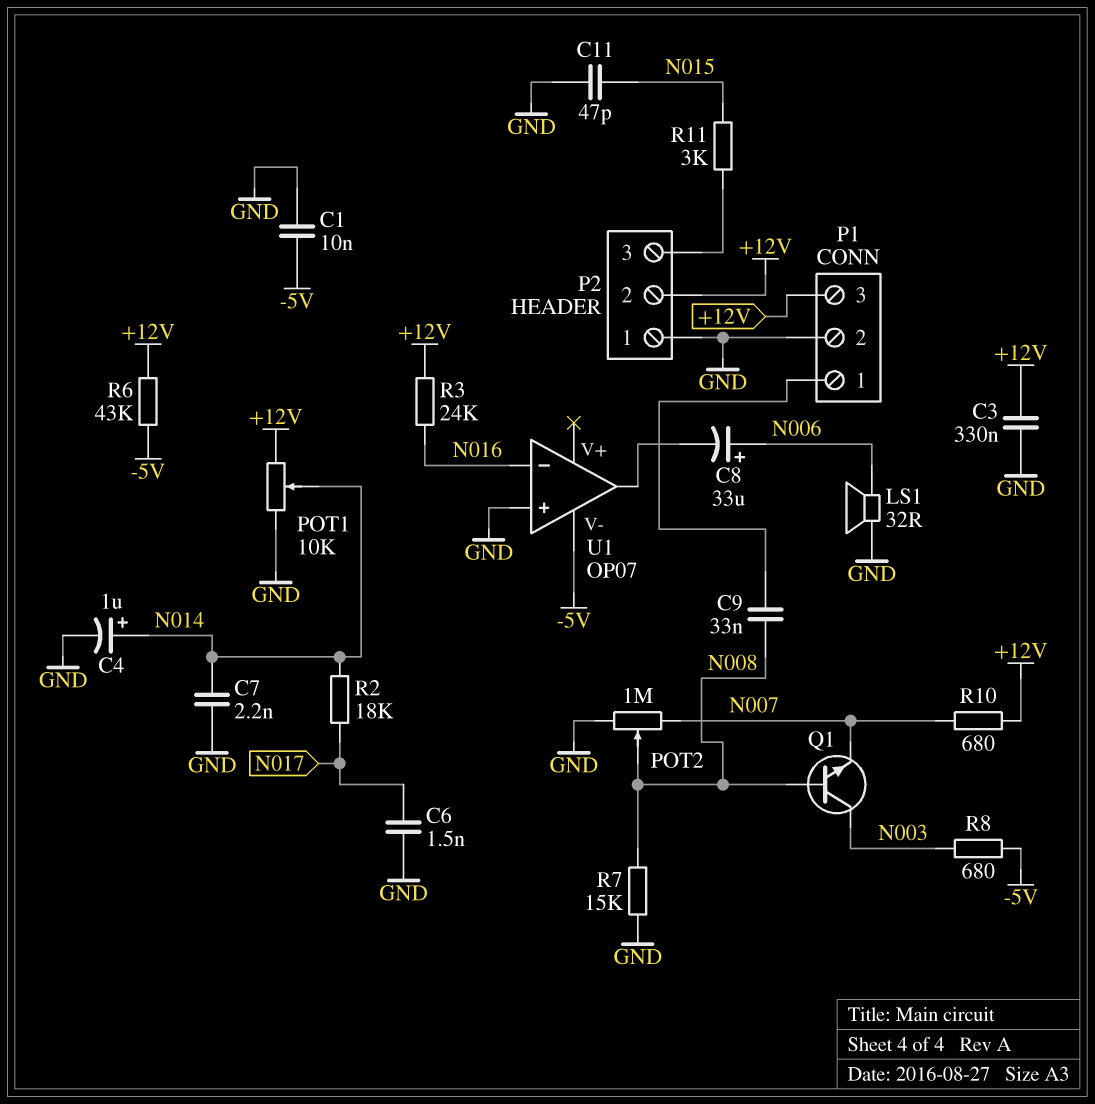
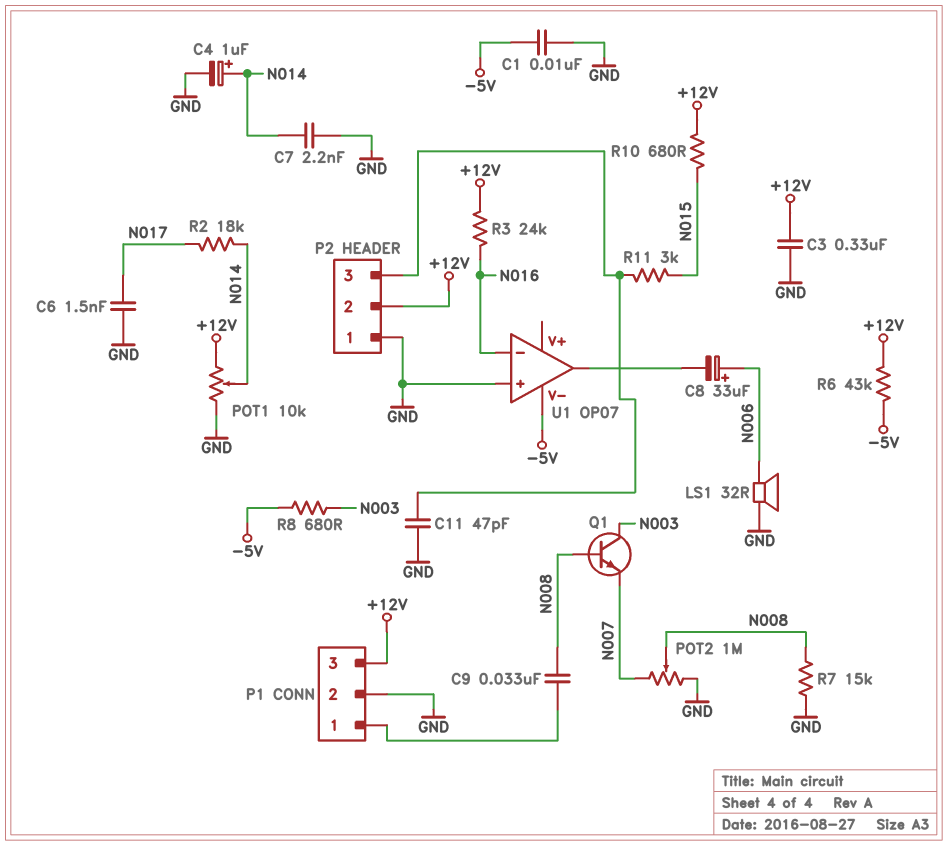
C11: 47pF (GND, N015) -> 47pF (GND, P2/3)
R10: 680 (+12V, N007) -> 680 (+12V, N015)

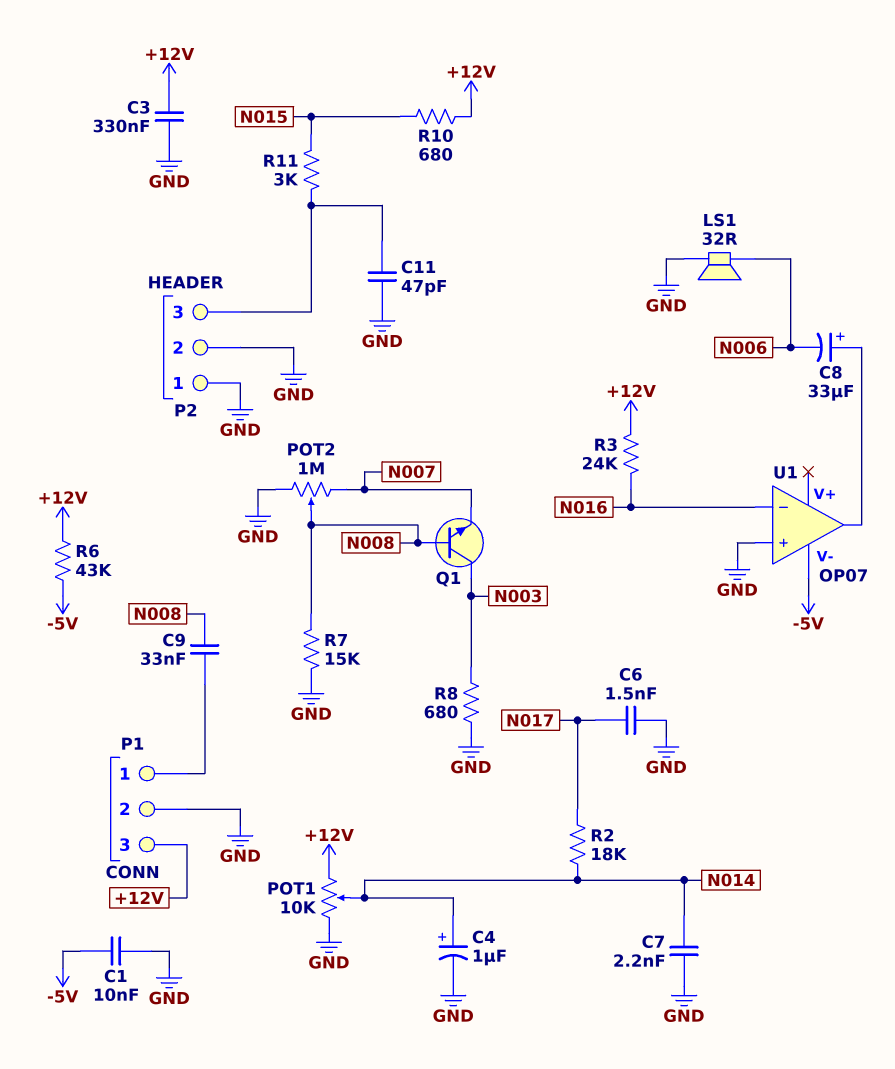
C8: 33uF (plus N006, minus U1/out) -> 33uF (plus U1/out, minus N006)
P2 pin 2: +12V -> GND
R8: 680 (-5V, N003) -> 680 (GND, N003)

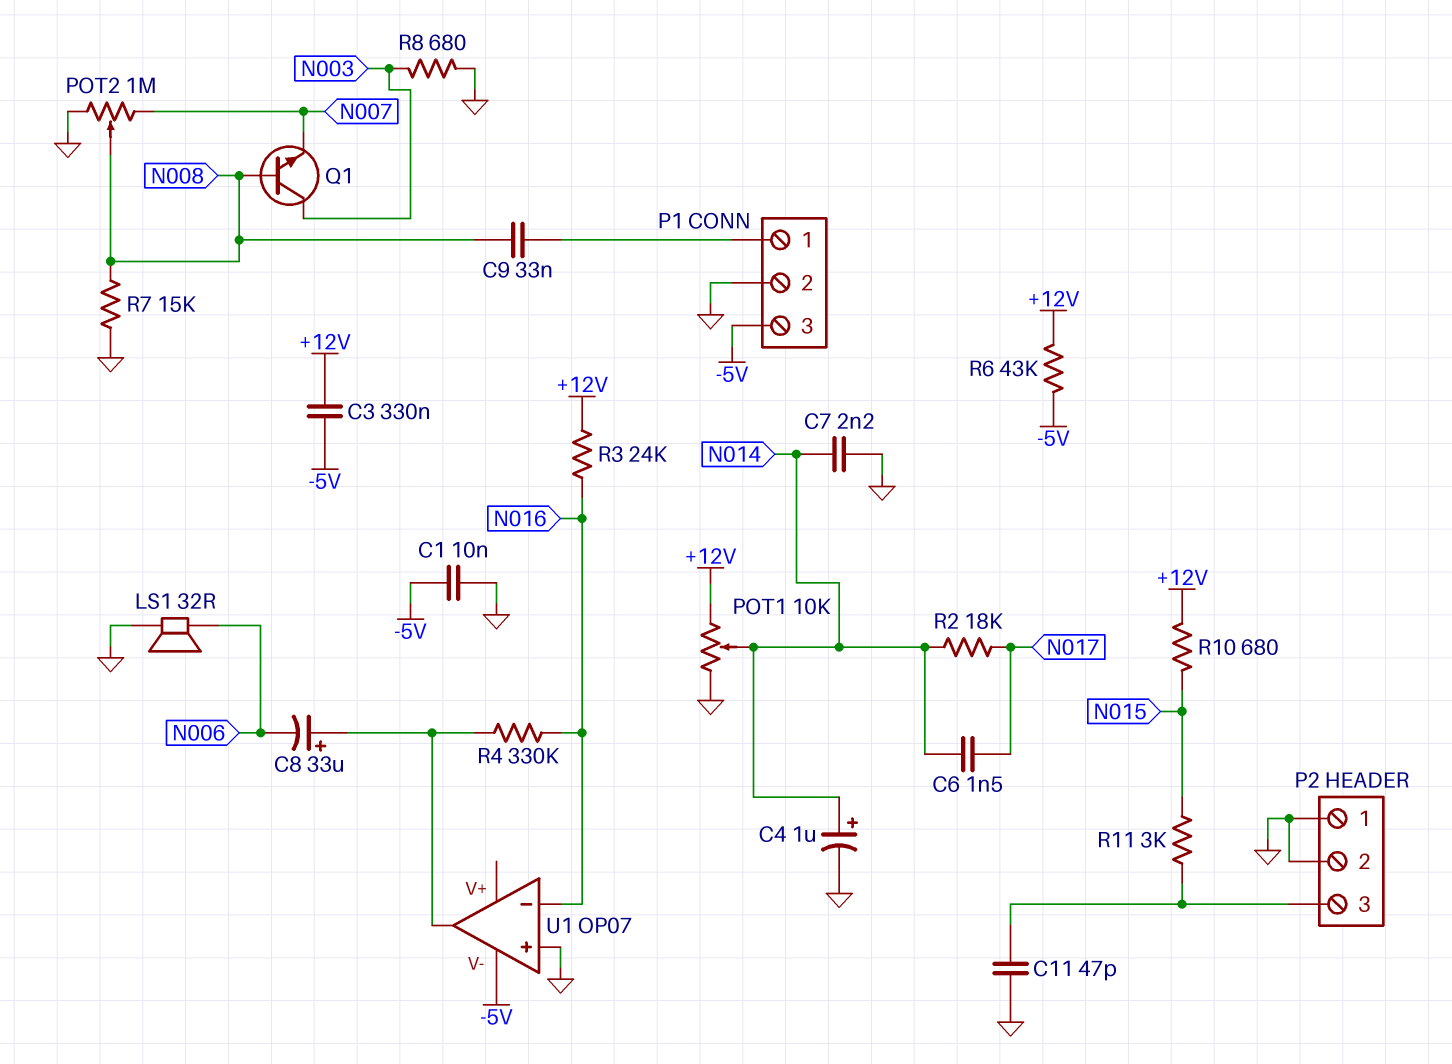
C3: 330nF (+12V, GND) -> 330nF (+12V, -5V)
C6: 1.5nF (GND, N017) -> 1.5nF (N014, N017)
P1 pin 3: +12V -> -5V
R4: none -> 330k (N016, U1/out)

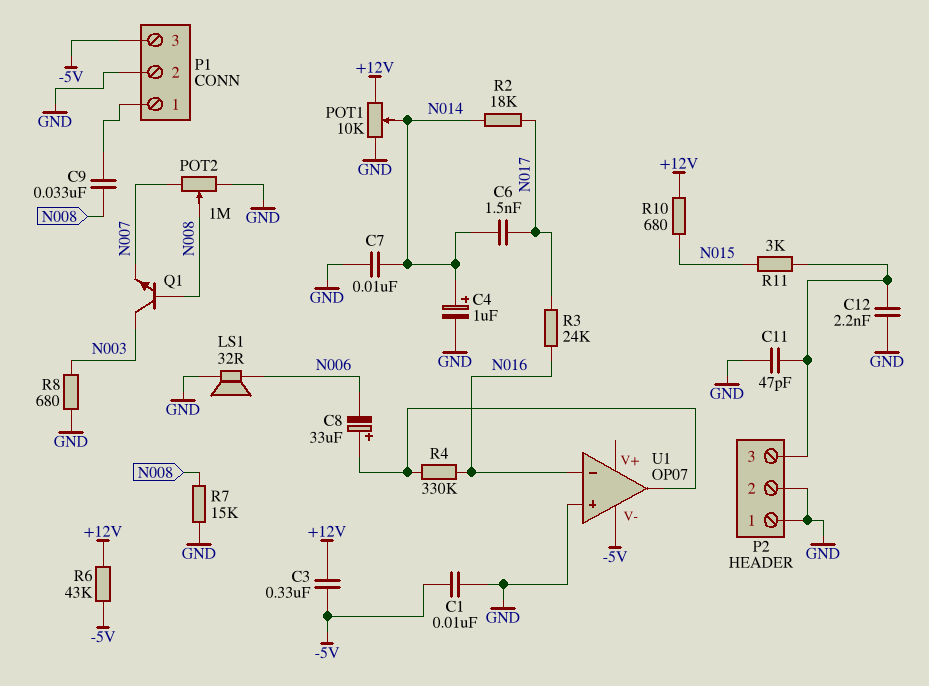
C7: 2.2nF (GND, N014) -> 10nF (GND, N014)
C12: none -> 2.2nF (GND, P2/3)
R3: 24k (+12V, N016) -> 24k (N016, N017)

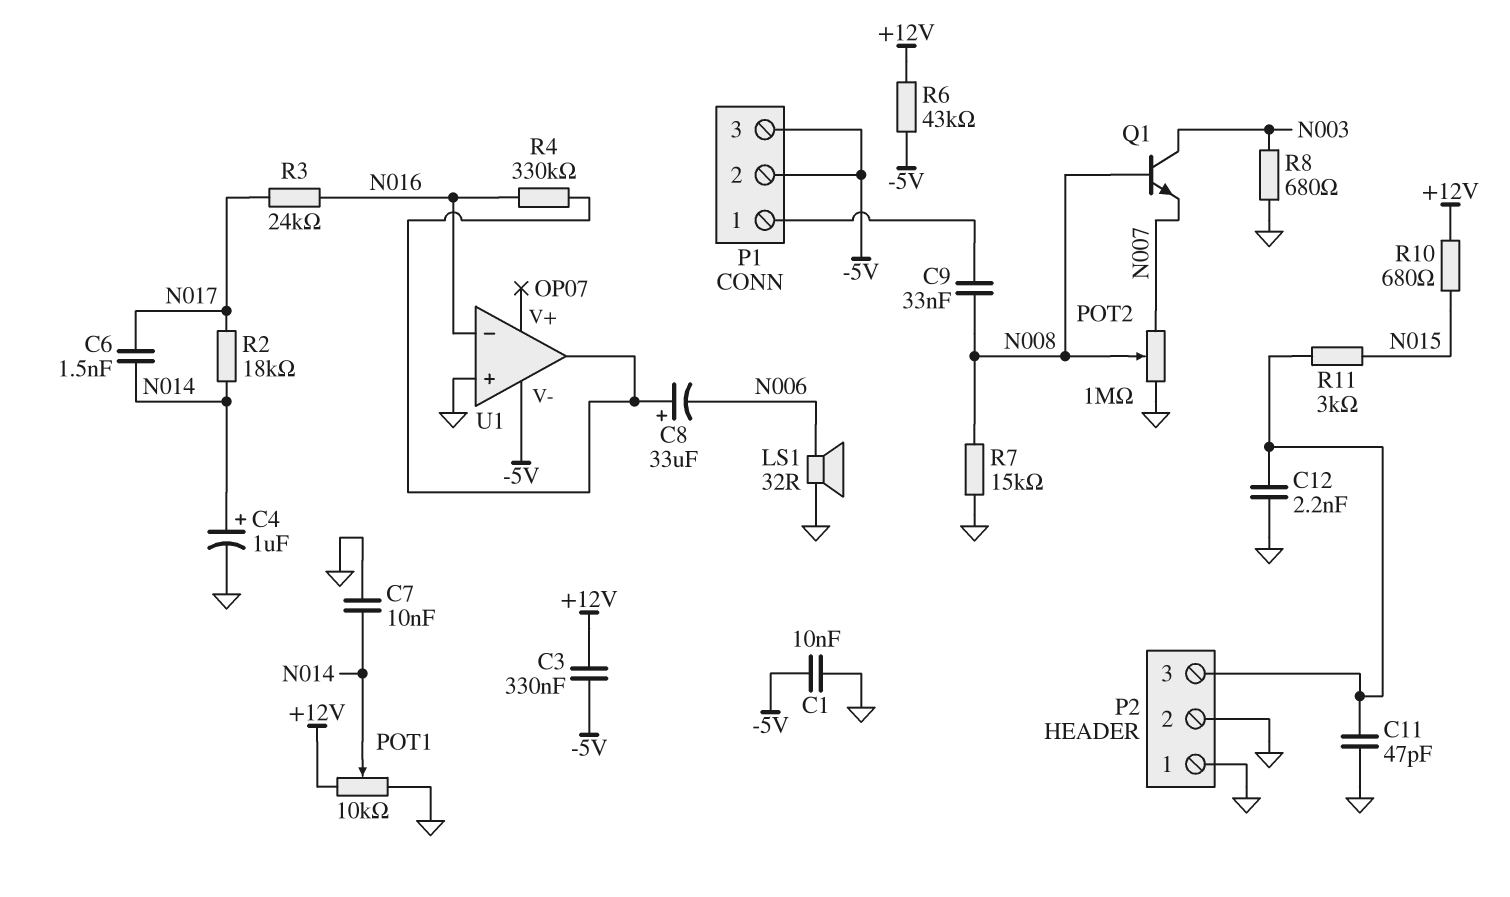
P1 pin 2: GND -> -5V

